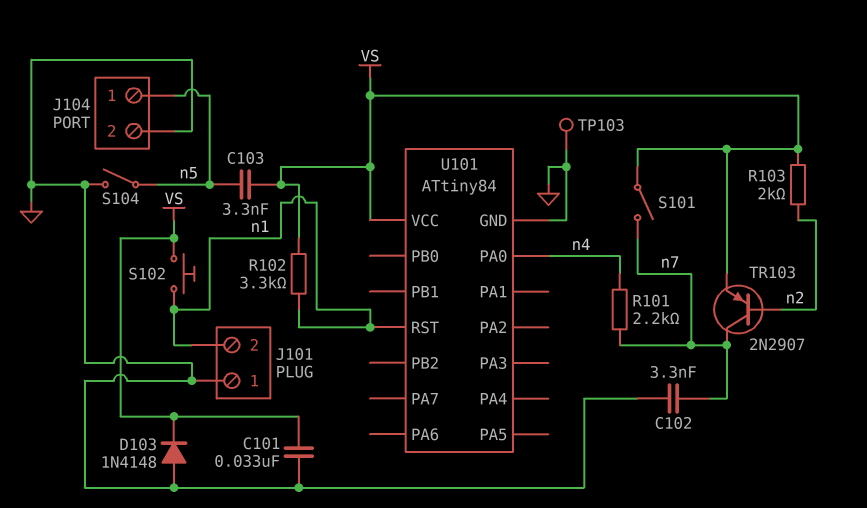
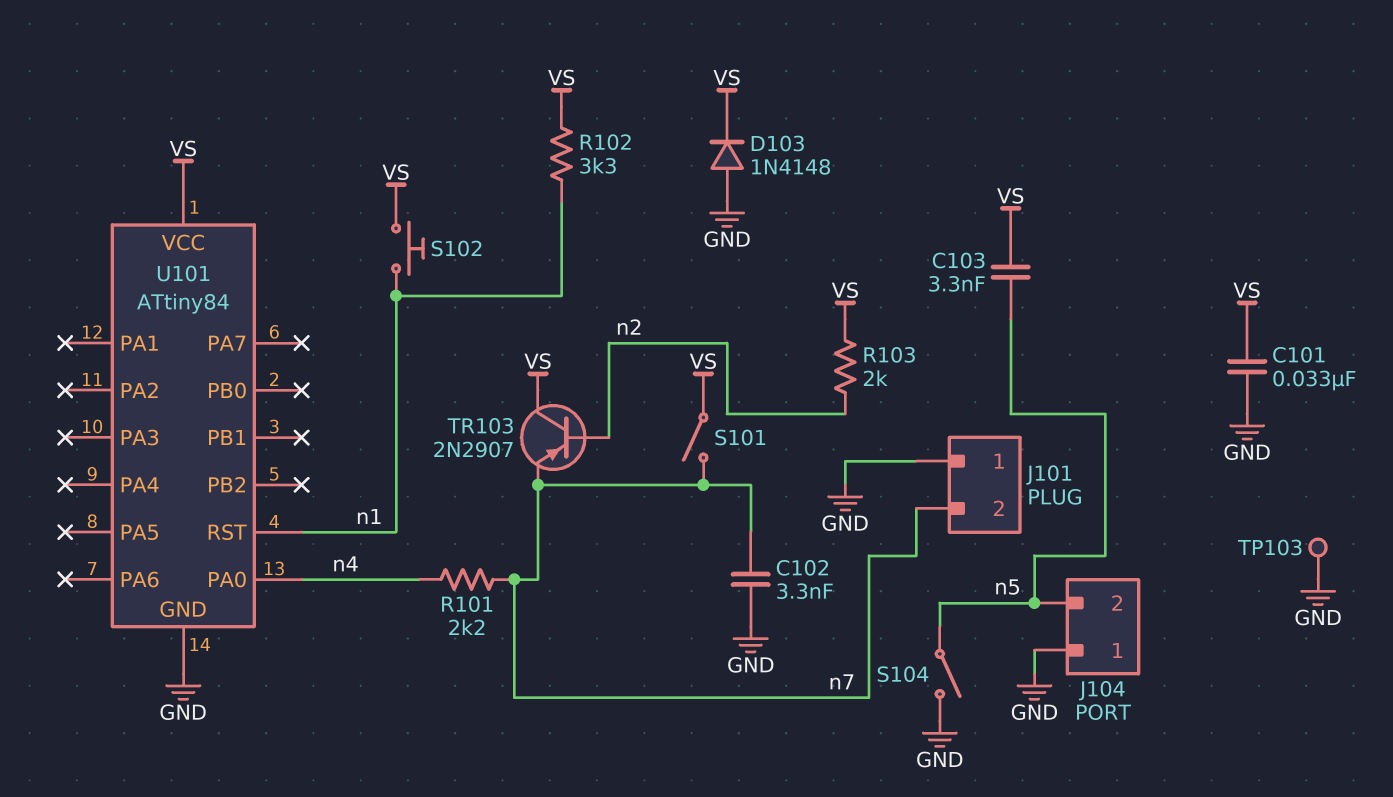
J101 pin 2: n1 -> n7
J104 pin 1: n5 -> GND
J104 pin 2: GND -> n5
TR103: PNP 2N2907 (B n2, C n7, E VS) -> PNP 2N2907 (B n2, C VS, E n7)

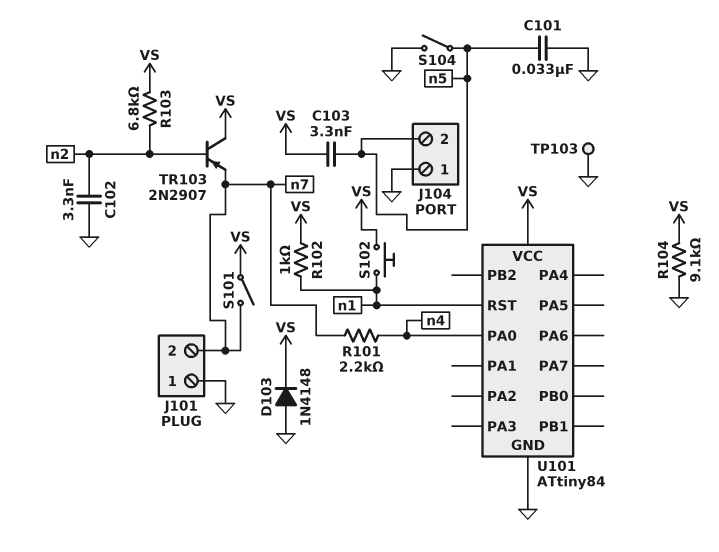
C101: 33nF (GND, VS) -> 33nF (GND, n5)
C102: 3.3nF (GND, n7) -> 3.3nF (GND, n2)
R102: 3.3k (VS, n1) -> 1k (VS, n1)
R103: 2k (VS, n2) -> 6.8k (VS, n2)
R104: none -> 9.1k (GND, VS)

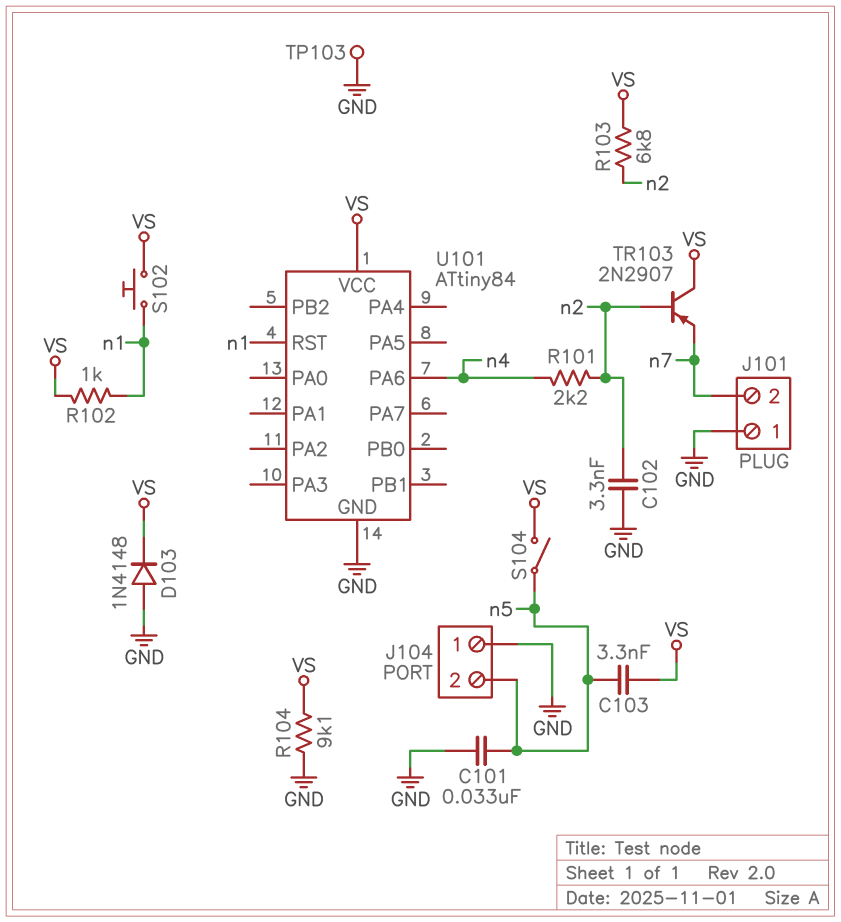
R101: 2.2k (n4, n7) -> 2.2k (n2, n4)
S101: switch (VS, n7) -> none
S104: switch (GND, n5) -> switch (VS, n5)
U101 pin PA0: n4 -> none
U101 pin PA6: none -> n4

